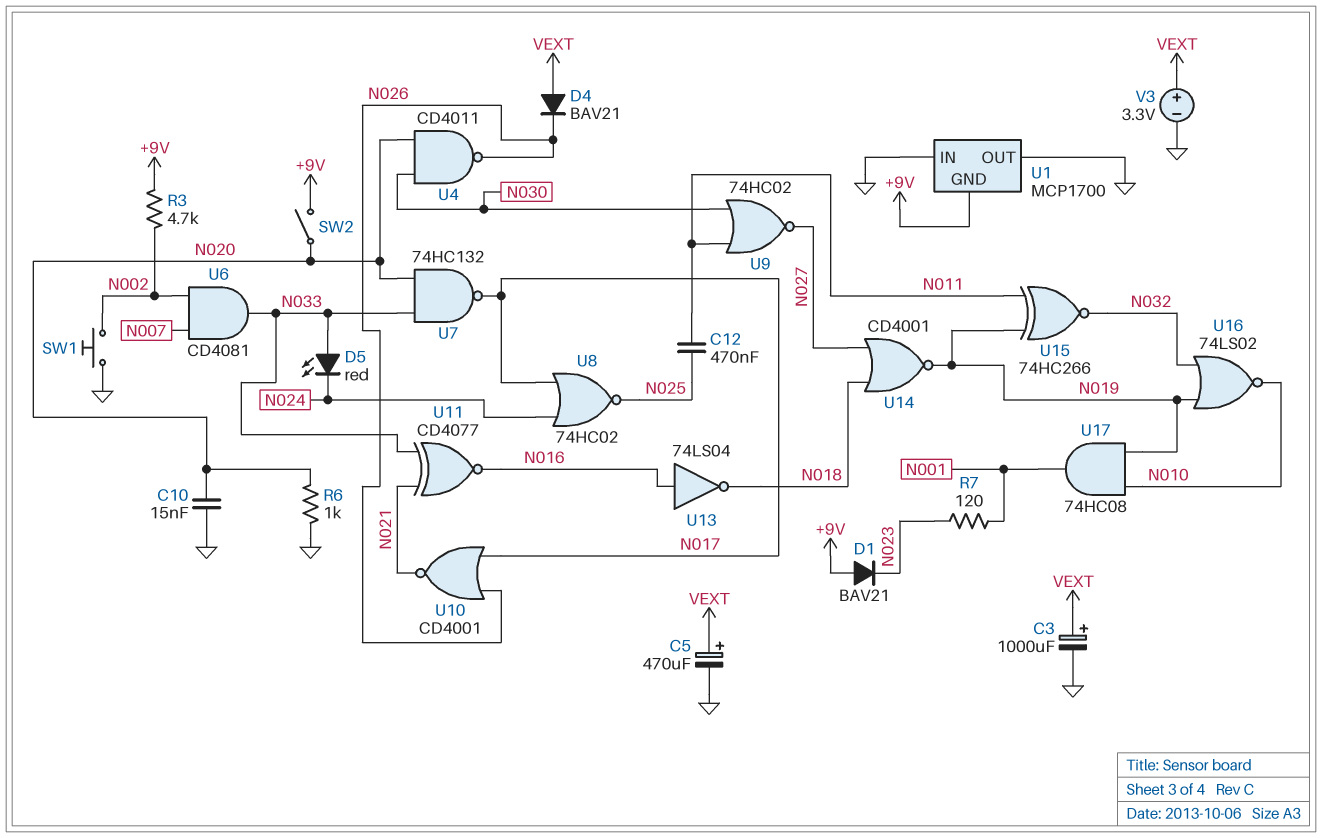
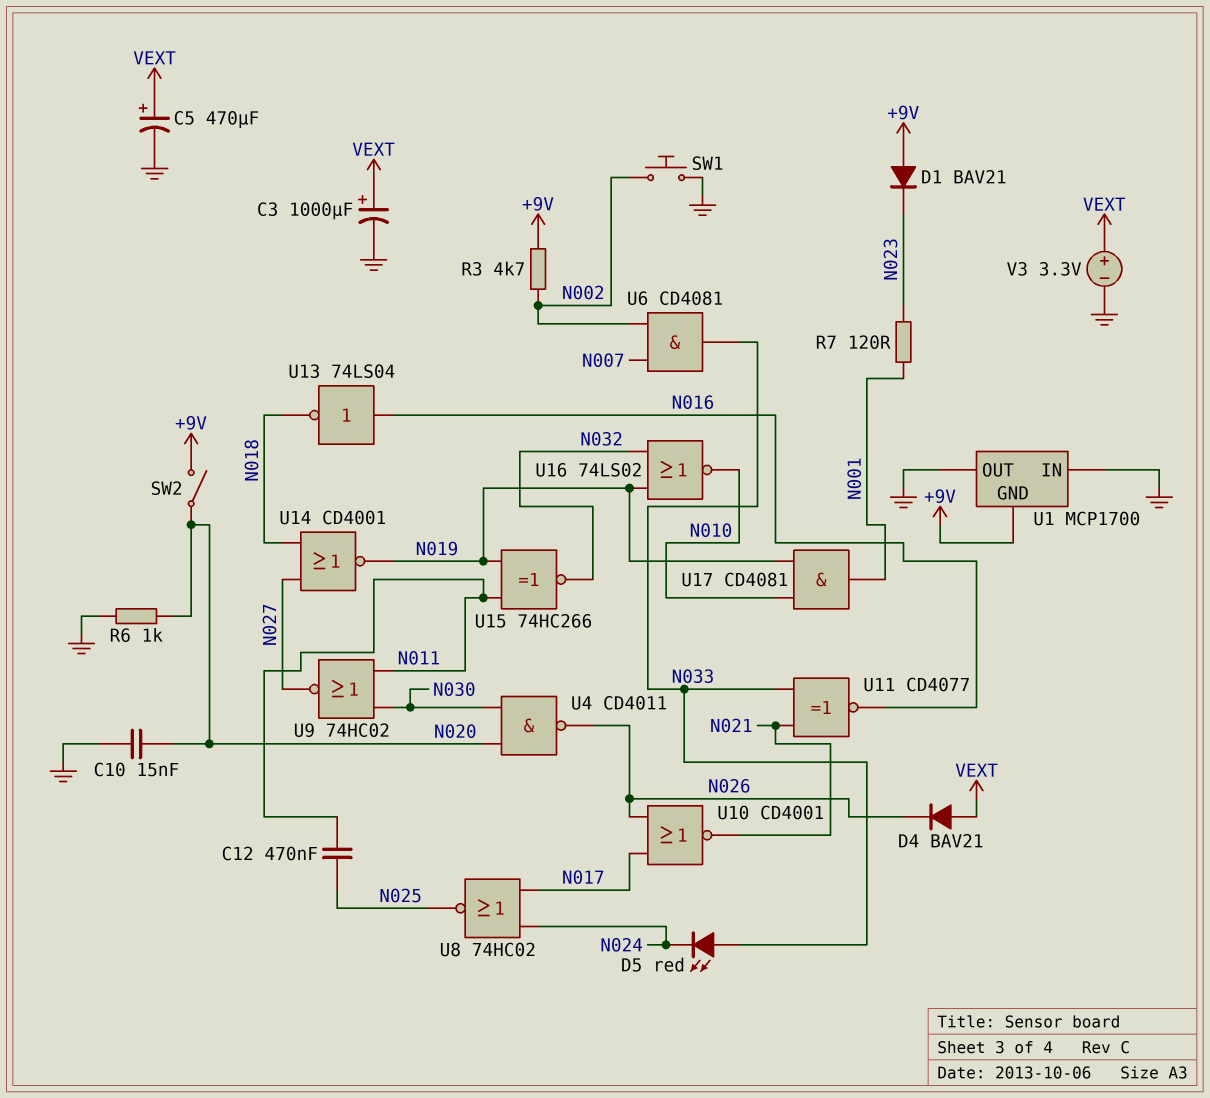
U7: NAND 74HC132 (in N020, in N033, out N017) -> none
U17: AND 74HC08 (in N010, in N019, out N001) -> AND CD4081 (in N010, in N019, out N001)

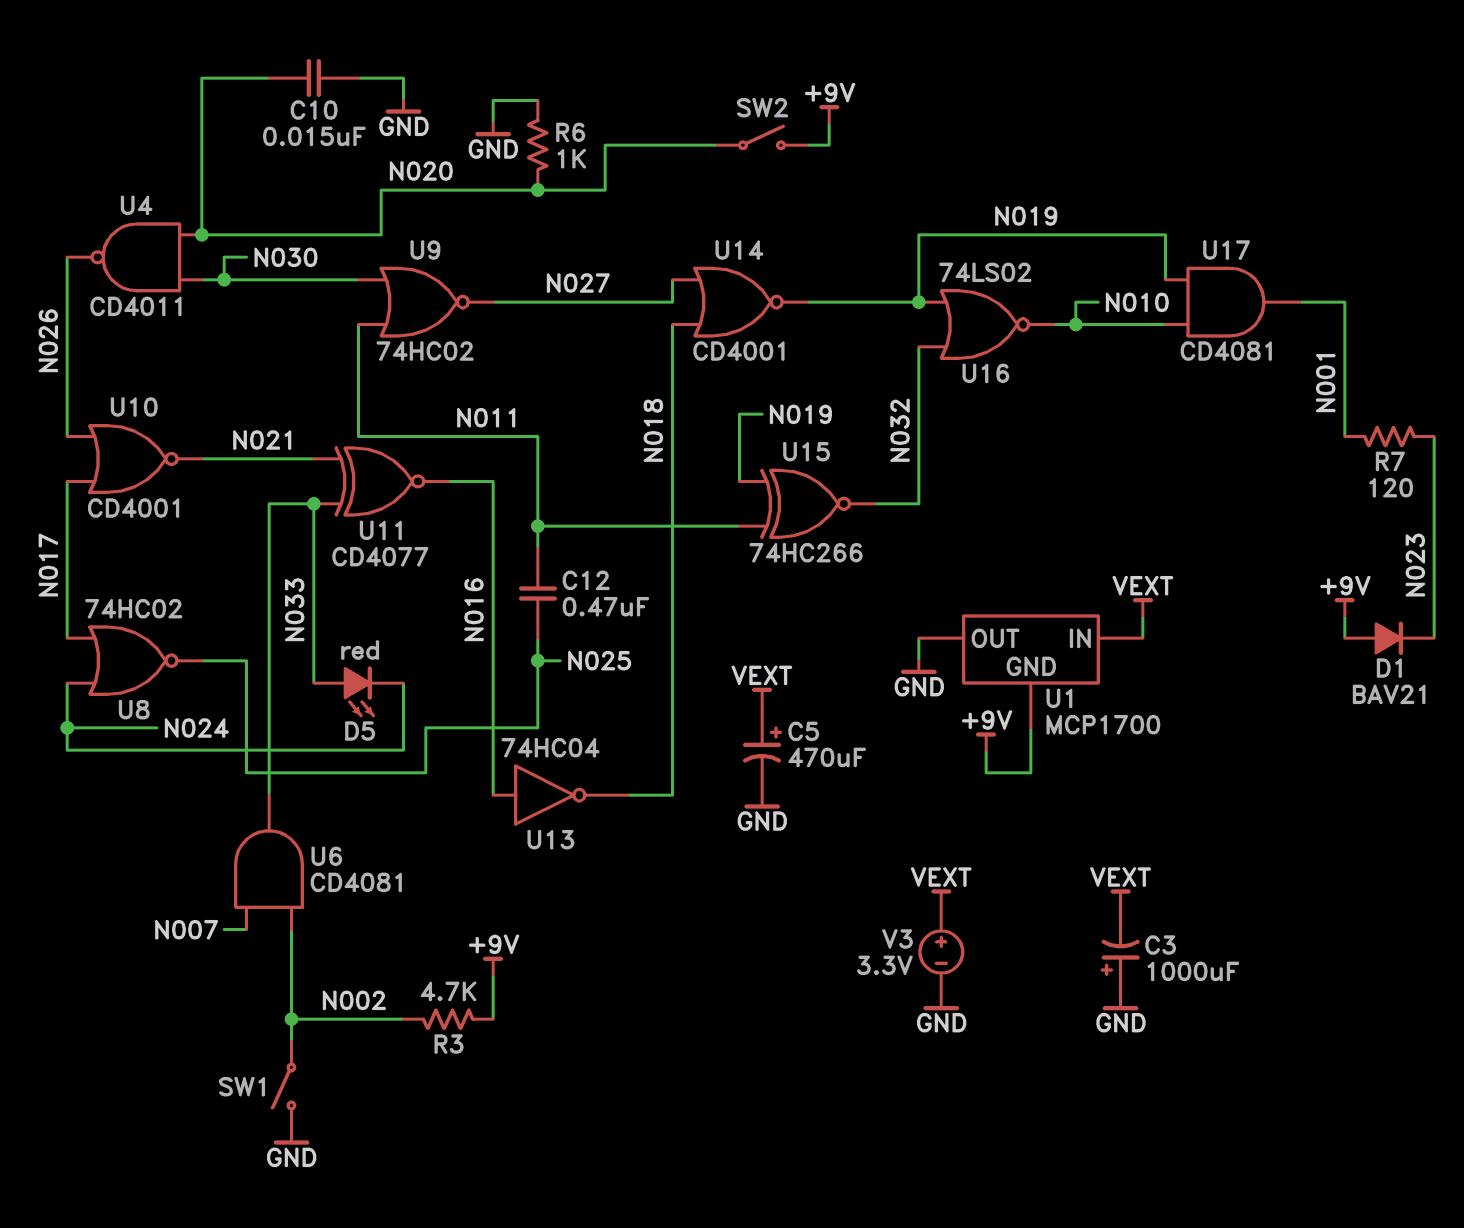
C3: 1000uF (plus VEXT, minus GND) -> 1000uF (plus GND, minus VEXT)
D4: diode BAV21 (A VEXT, K N026) -> none
SW1: button (GND, N002) -> switch (GND, N002)
U1 pin IN: GND -> VEXT
U13: NOT 74LS04 (in N016, out N018) -> NOT 74HC04 (in N016, out N018)

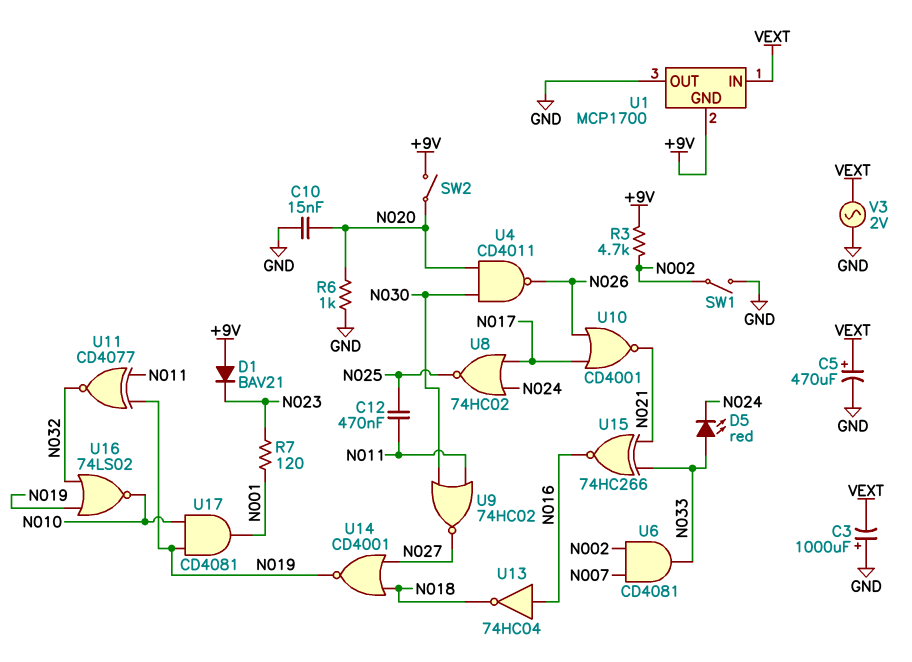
U11: XNOR CD4077 (in N021, in N033, out N016) -> XNOR CD4077 (in N011, in N019, out N032)
U15: XNOR 74HC266 (in N011, in N019, out N032) -> XNOR 74HC266 (in N021, in N033, out N016)
V3: 3.3V (plus VEXT, minus GND) -> AC 2V (GND, VEXT)

